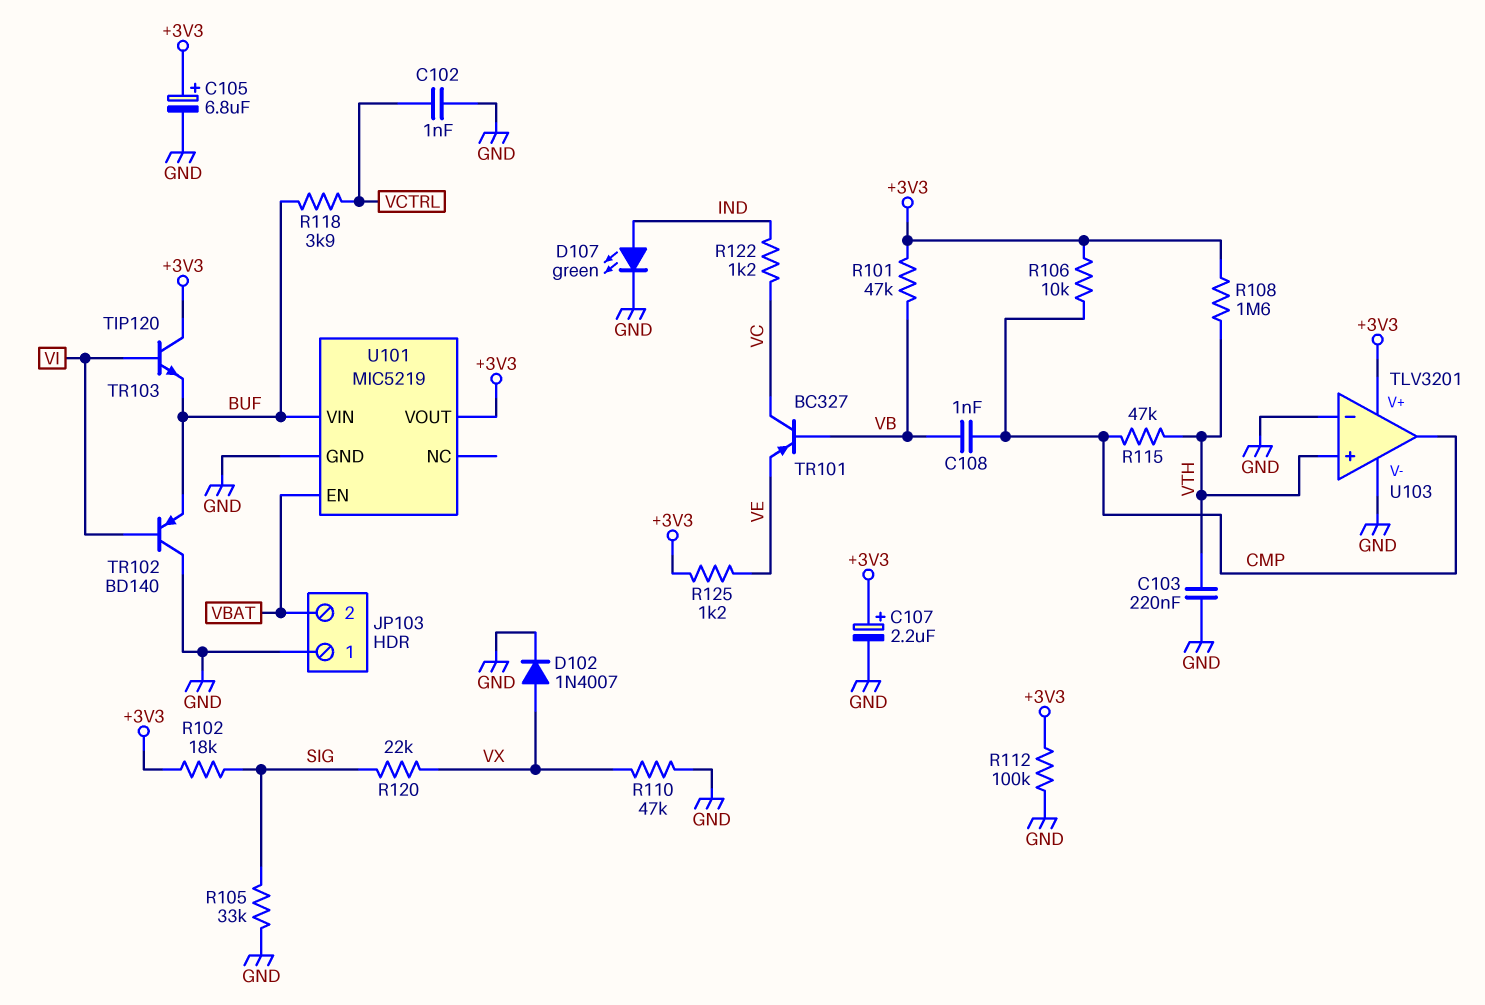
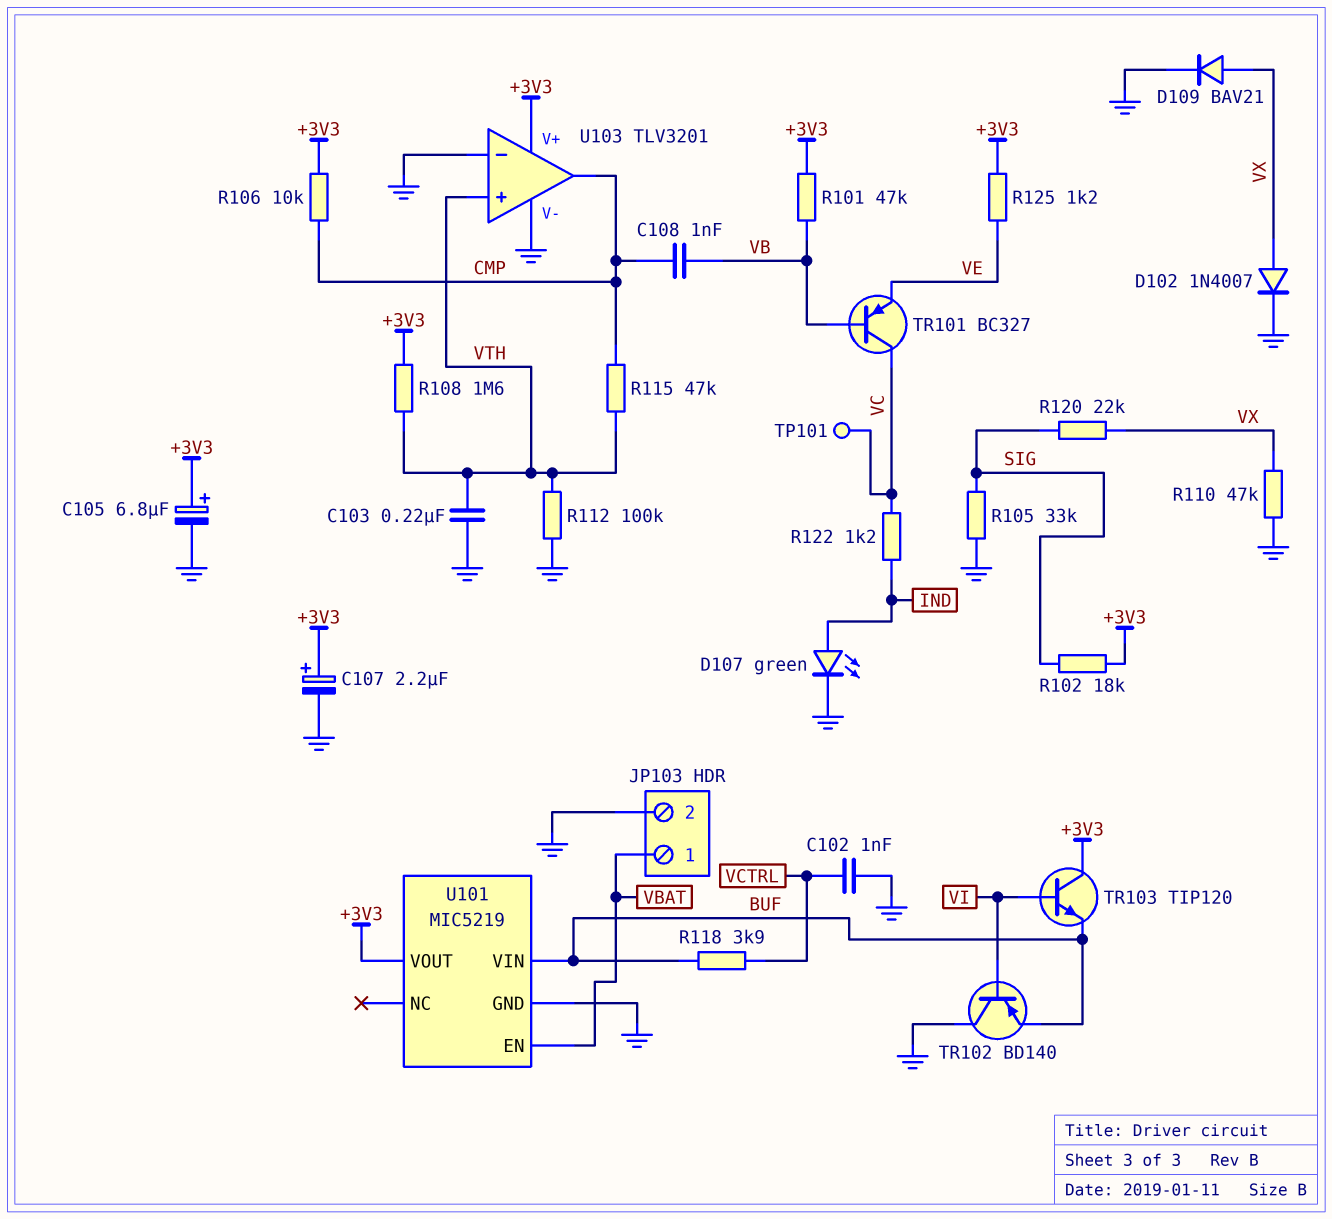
D109: none -> diode BAV21 (A VX, K GND)
JP103 pin 1: GND -> VBAT
JP103 pin 2: VBAT -> GND
R112: 100k (+3V3, GND) -> 100k (GND, VTH)
TP101: none -> test point (VC)

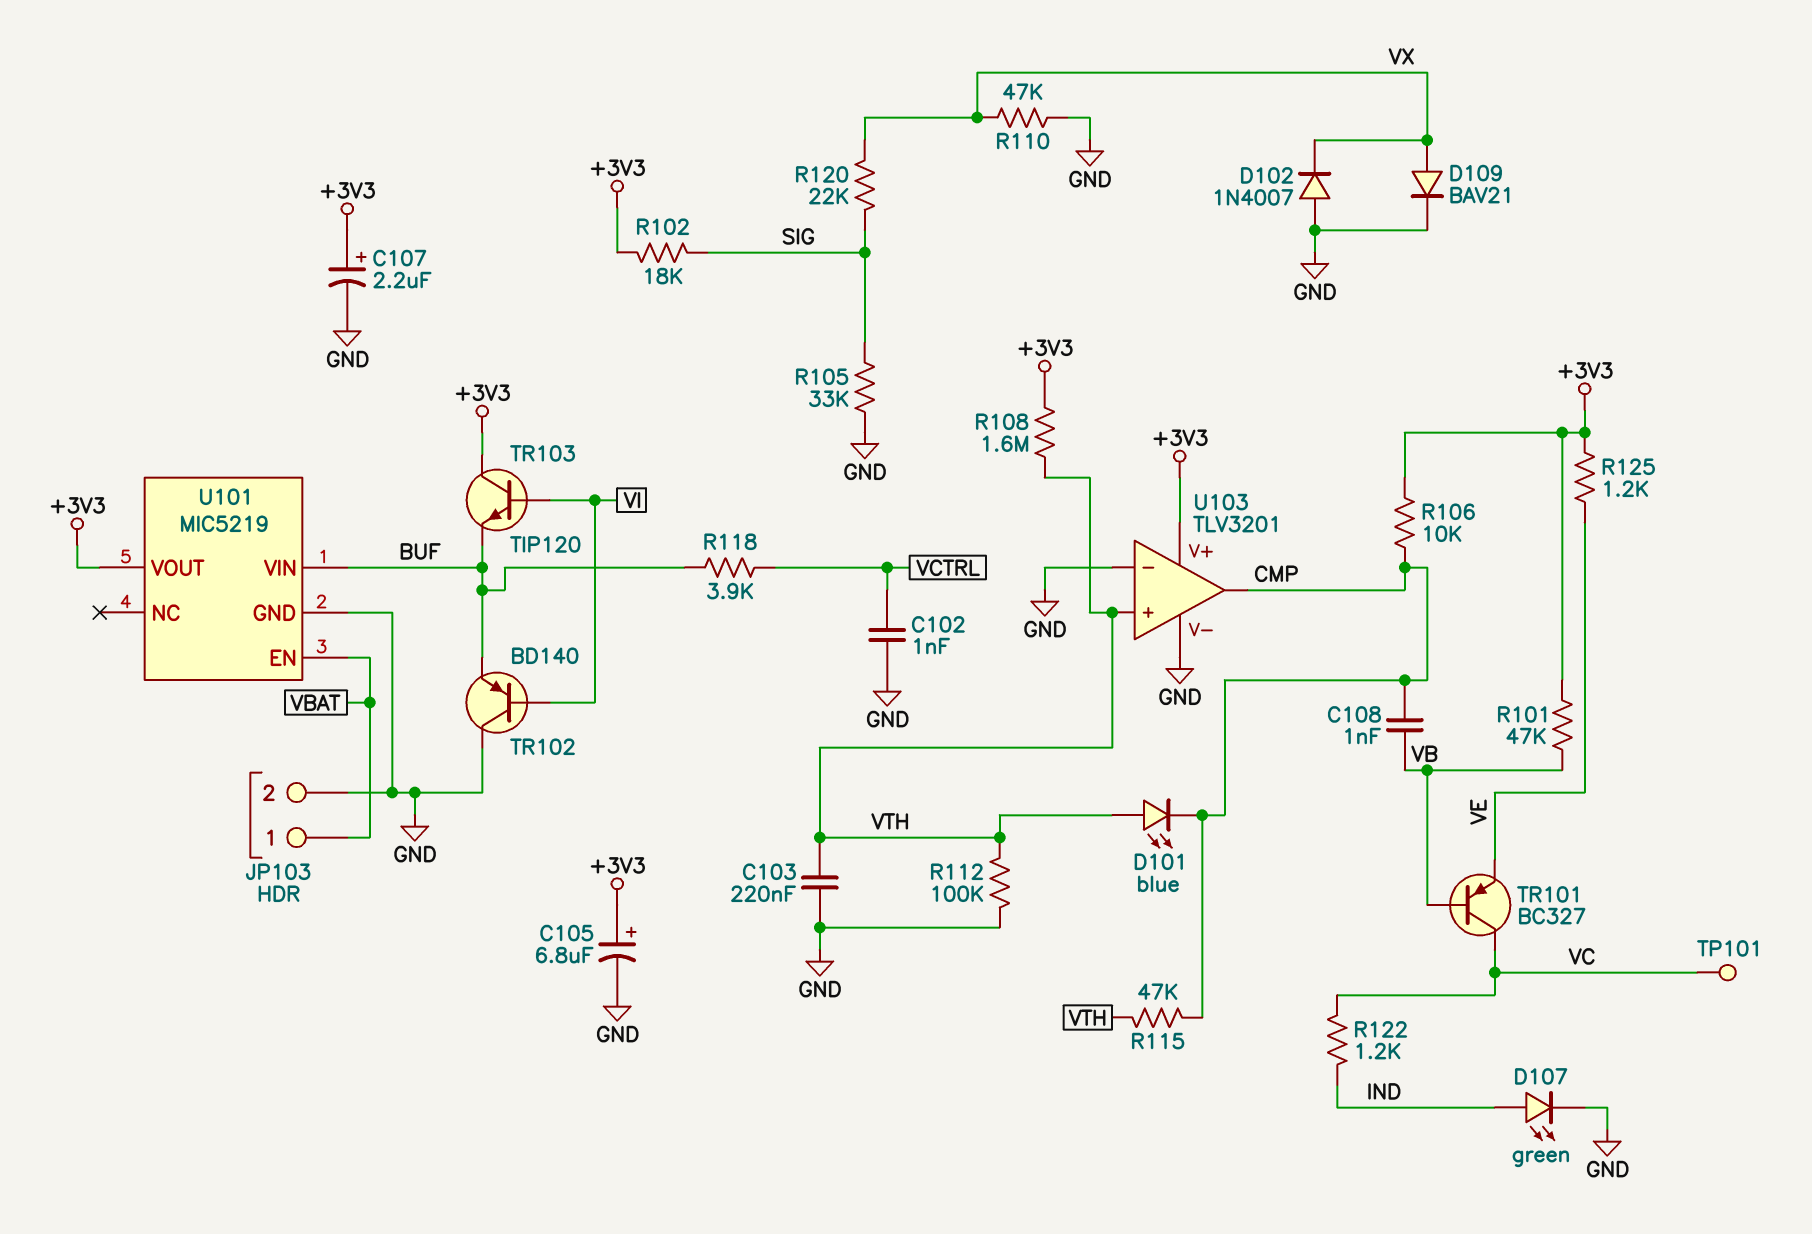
D101: none -> LED blue (A VTH, K CMP)
D102: diode 1N4007 (A VX, K GND) -> diode 1N4007 (A GND, K VX)

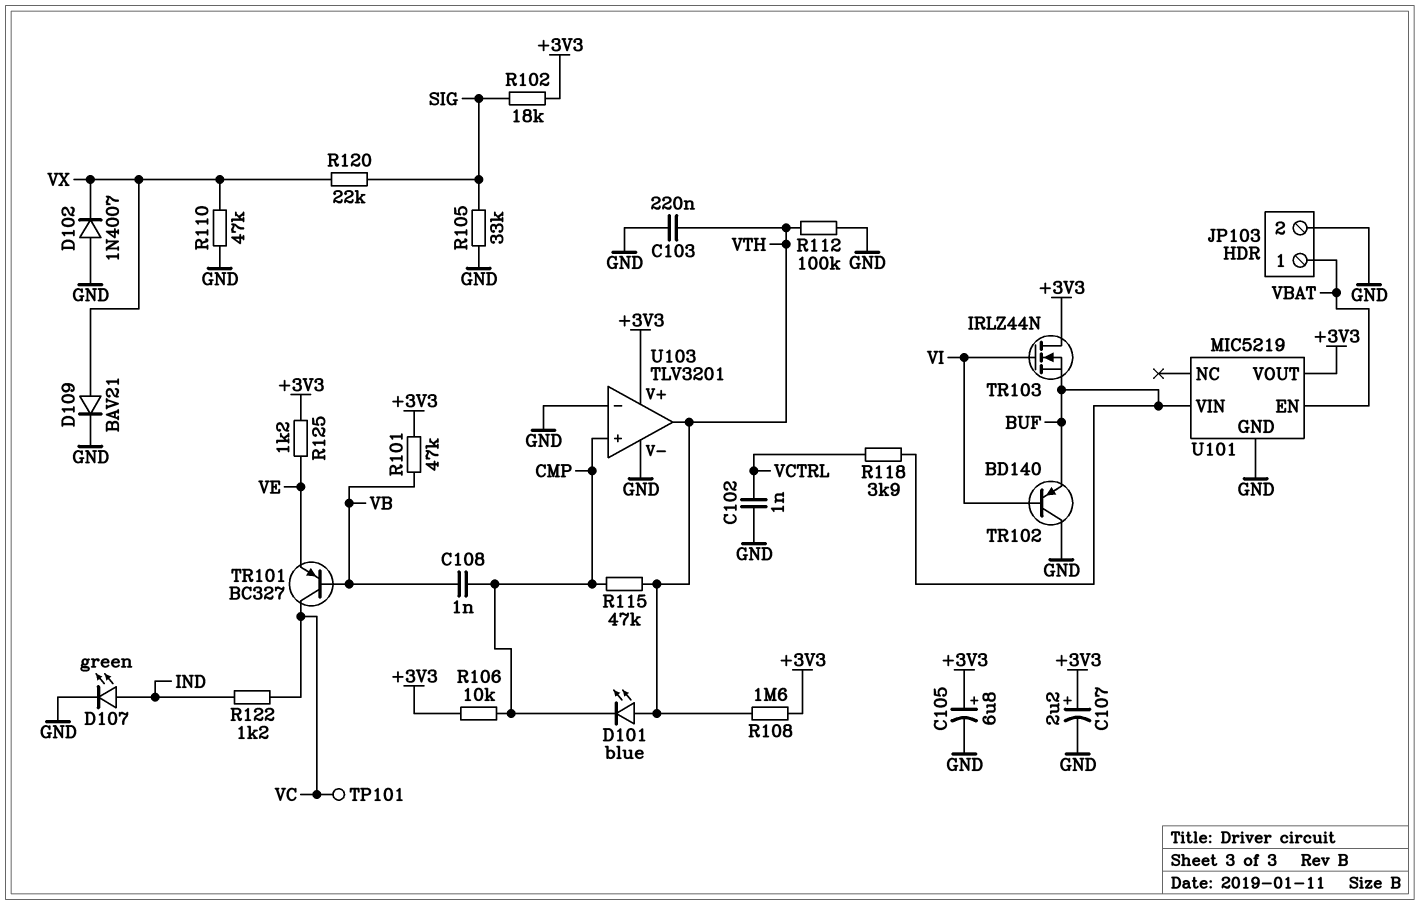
TR103: NPN TIP120 (B VI, C +3V3, E BUF) -> NMOS IRLZ44N (G VI, D +3V3, S BUF)
U103 pin in+: VTH -> CMP
U103 pin out: CMP -> VTH

